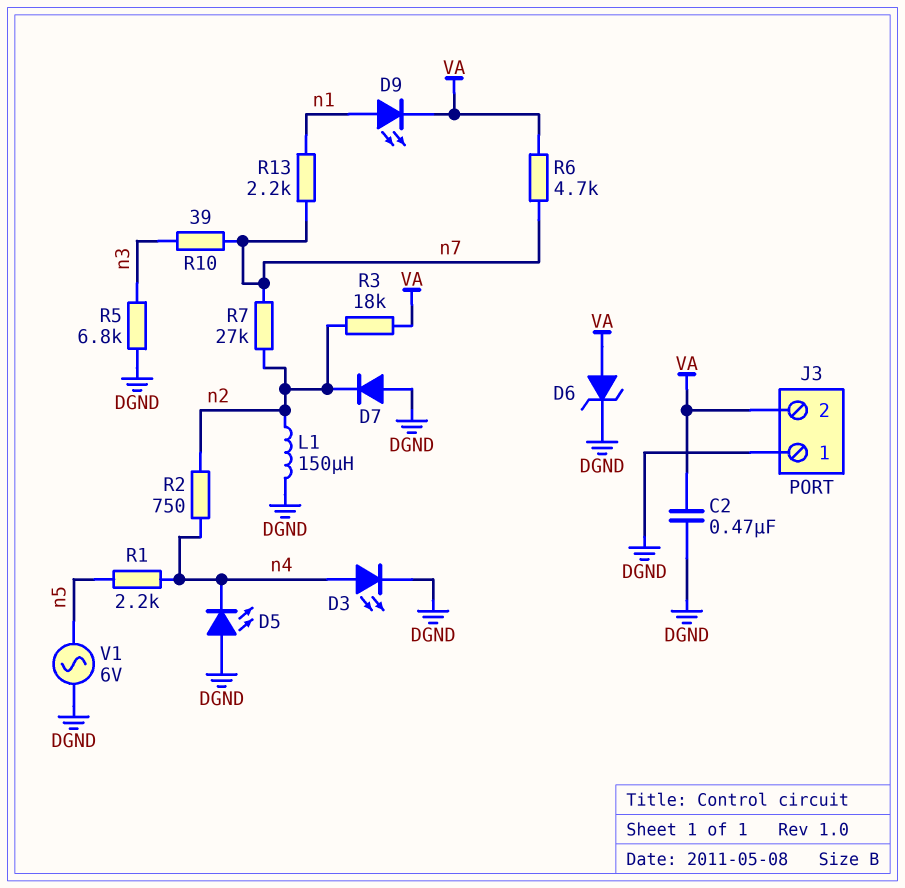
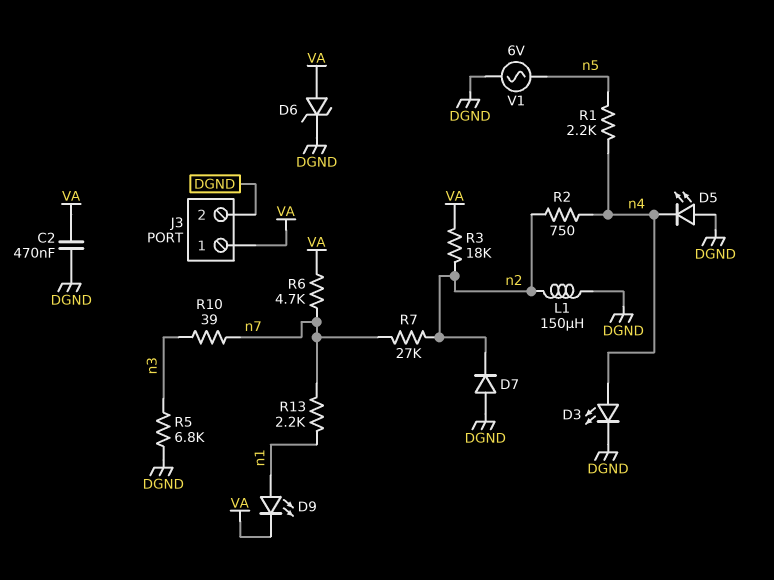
J3 pin 1: DGND -> VA
J3 pin 2: VA -> DGND

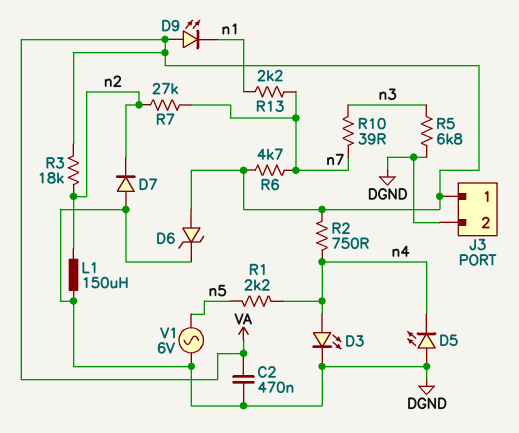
D9: LED (A n1, K VA) -> LED (A VA, K n1)
R2: 750 (n2, n4) -> 750 (VA, n4)

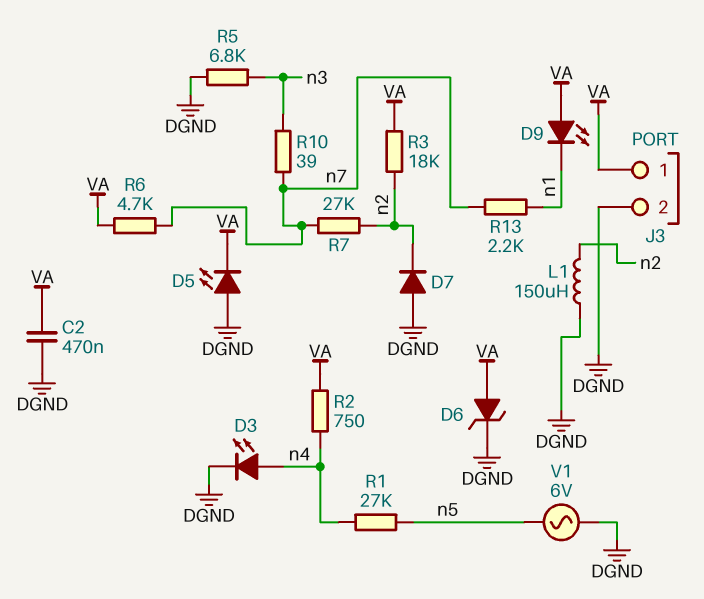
D5: LED (A DGND, K n4) -> LED (A DGND, K VA)
R1: 2.2k (n4, n5) -> 27k (n4, n5)

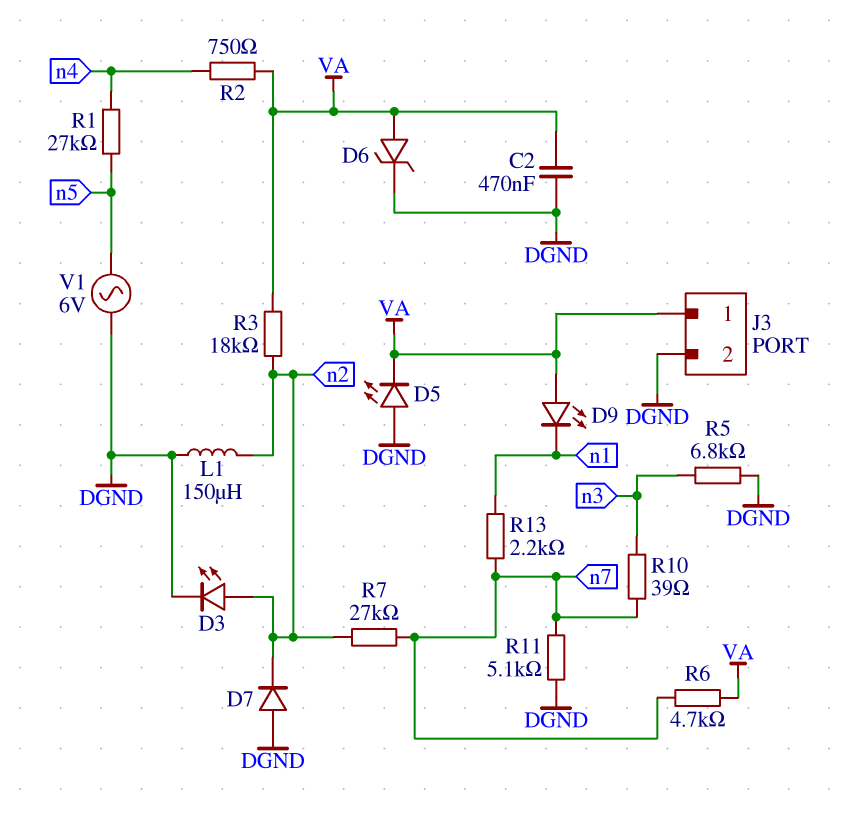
D3: LED (A n4, K DGND) -> LED (A n2, K DGND)
R11: none -> 5.1k (DGND, n7)

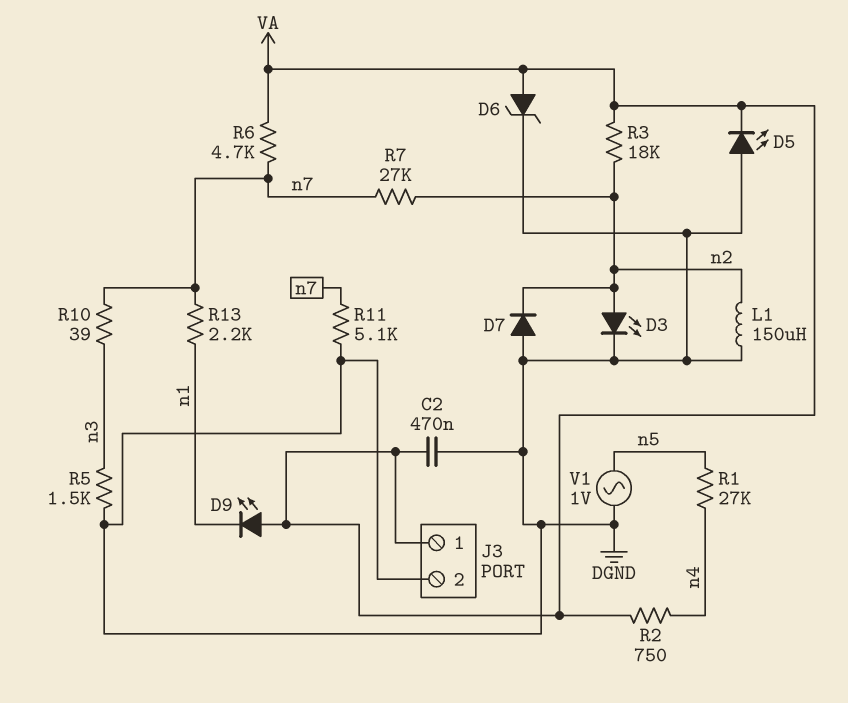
R5: 6.8k (DGND, n3) -> 1.5k (DGND, n3)
V1: AC 6V (DGND, n5) -> AC 1V (DGND, n5)

